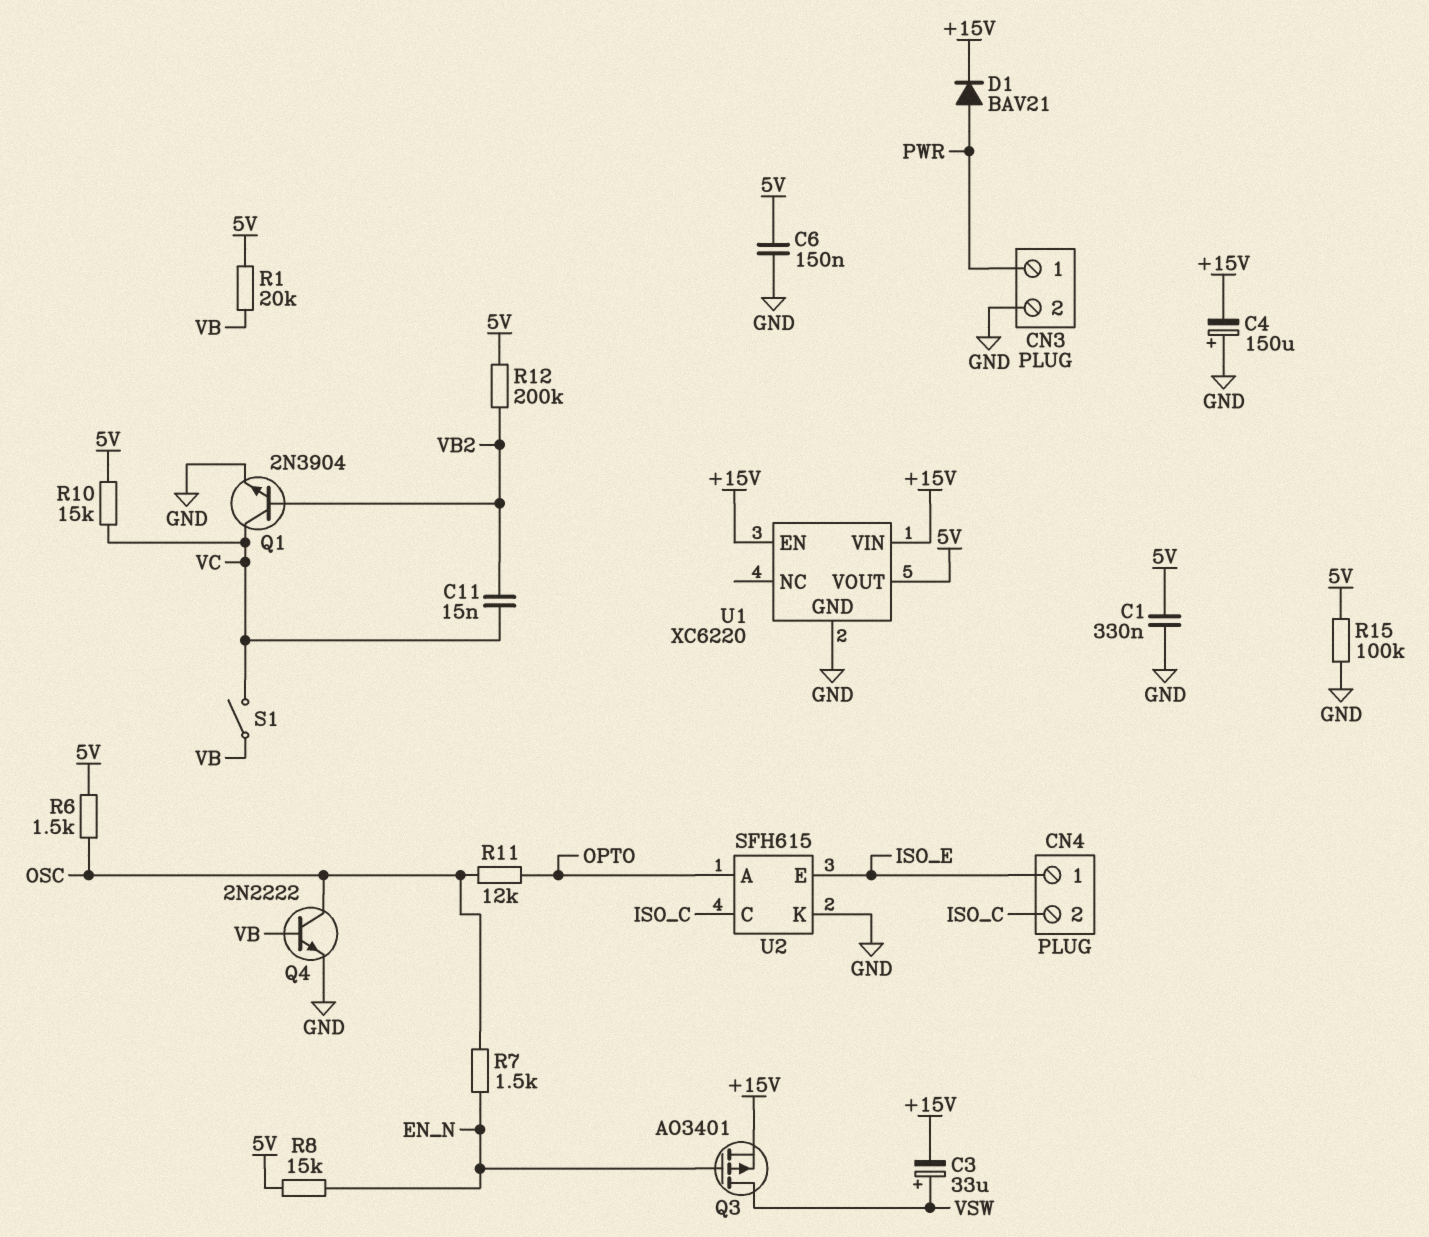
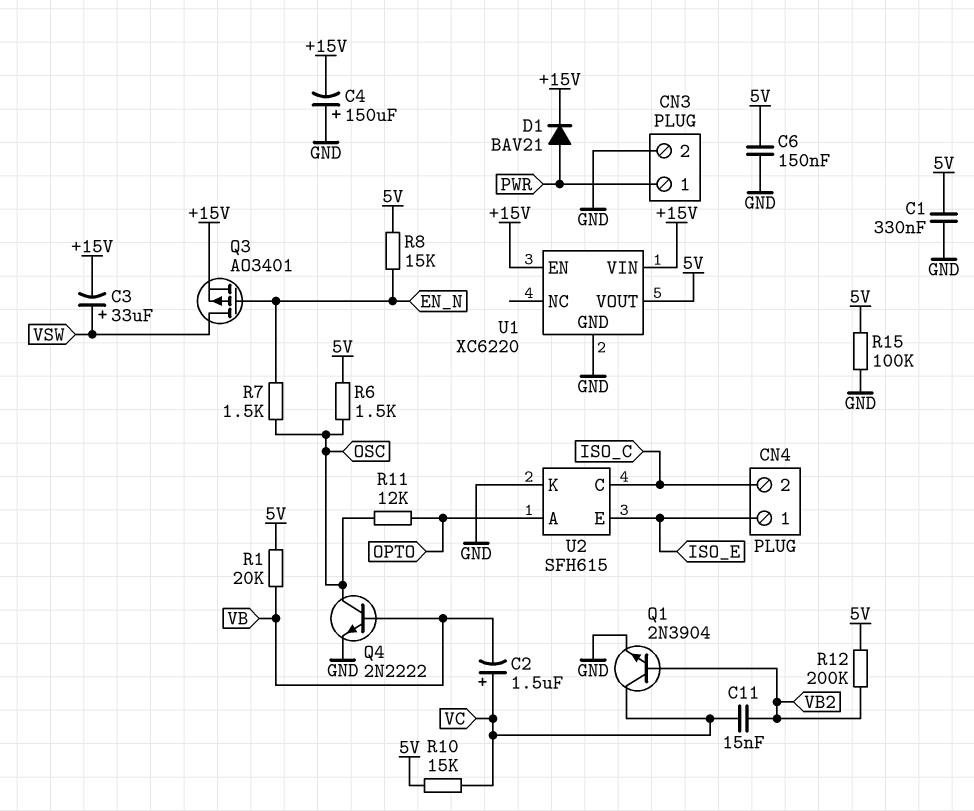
C2: none -> 1.5uF (plus VC, minus VB)
S1: switch (VB, VC) -> none

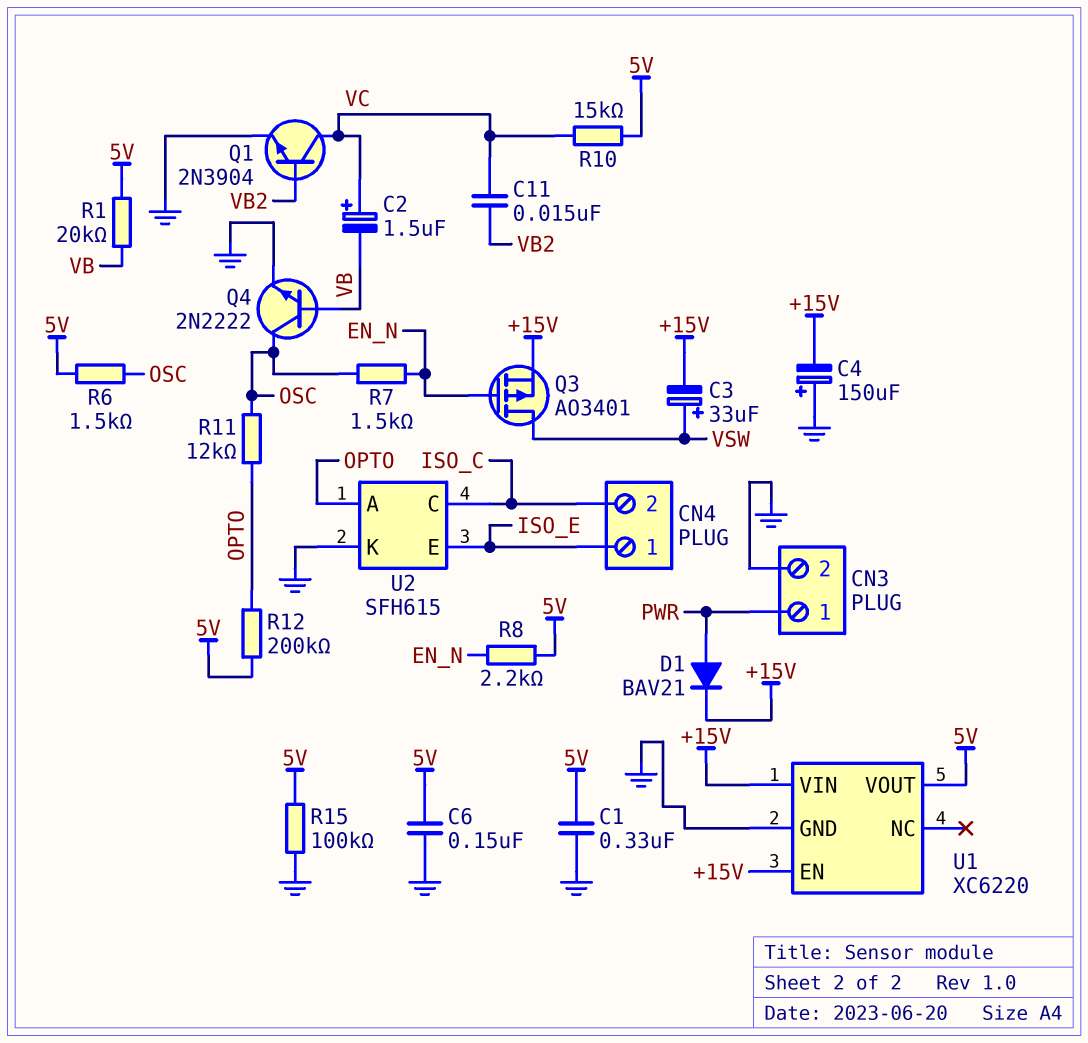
R8: 15k (5V, EN_N) -> 2.2k (5V, EN_N)
R12: 200k (5V, VB2) -> 200k (5V, OPTO)

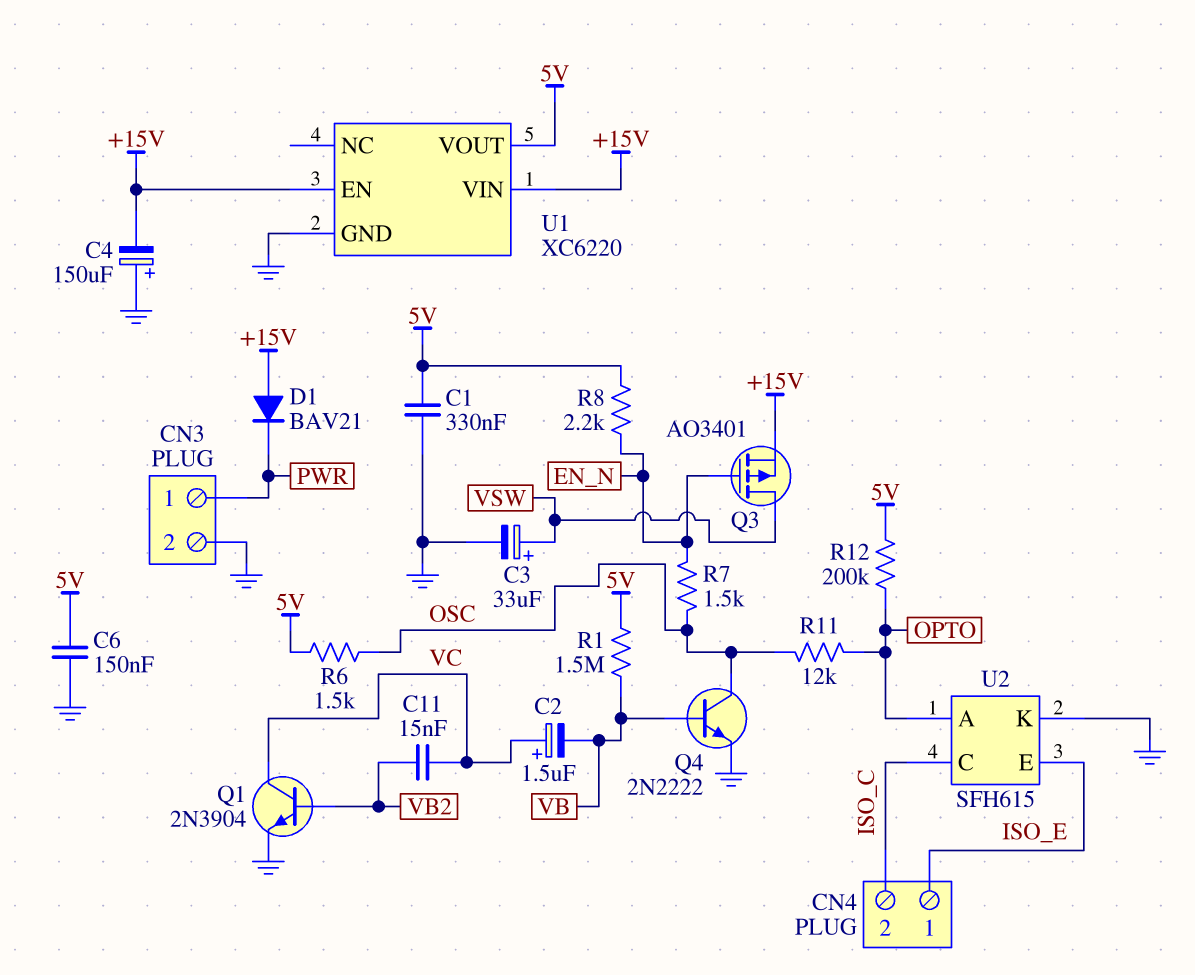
C3: 33uF (plus VSW, minus +15V) -> 33uF (plus VSW, minus GND)
D1: diode BAV21 (A PWR, K +15V) -> diode BAV21 (A +15V, K PWR)
R1: 20k (5V, VB) -> 1.5M (5V, VB)
R10: 15k (5V, VC) -> none
R15: 100k (5V, GND) -> none

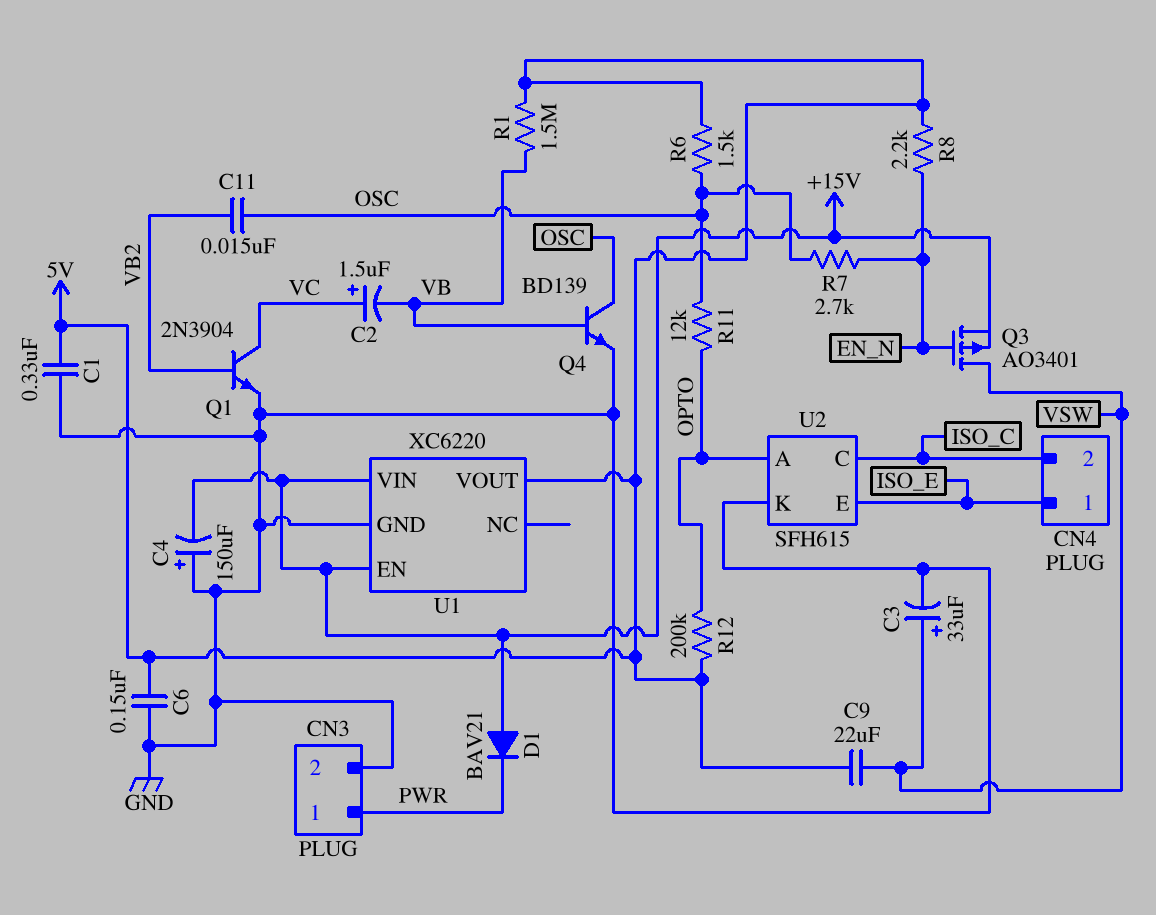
C9: none -> 22uF (5V, VSW)
C11: 15nF (VB2, VC) -> 15nF (OSC, VB2)
Q4: NPN 2N2222 (B VB, C OSC, E GND) -> NPN BD139 (B VB, C OSC, E GND)
R7: 1.5k (EN_N, OSC) -> 2.7k (EN_N, OSC)

